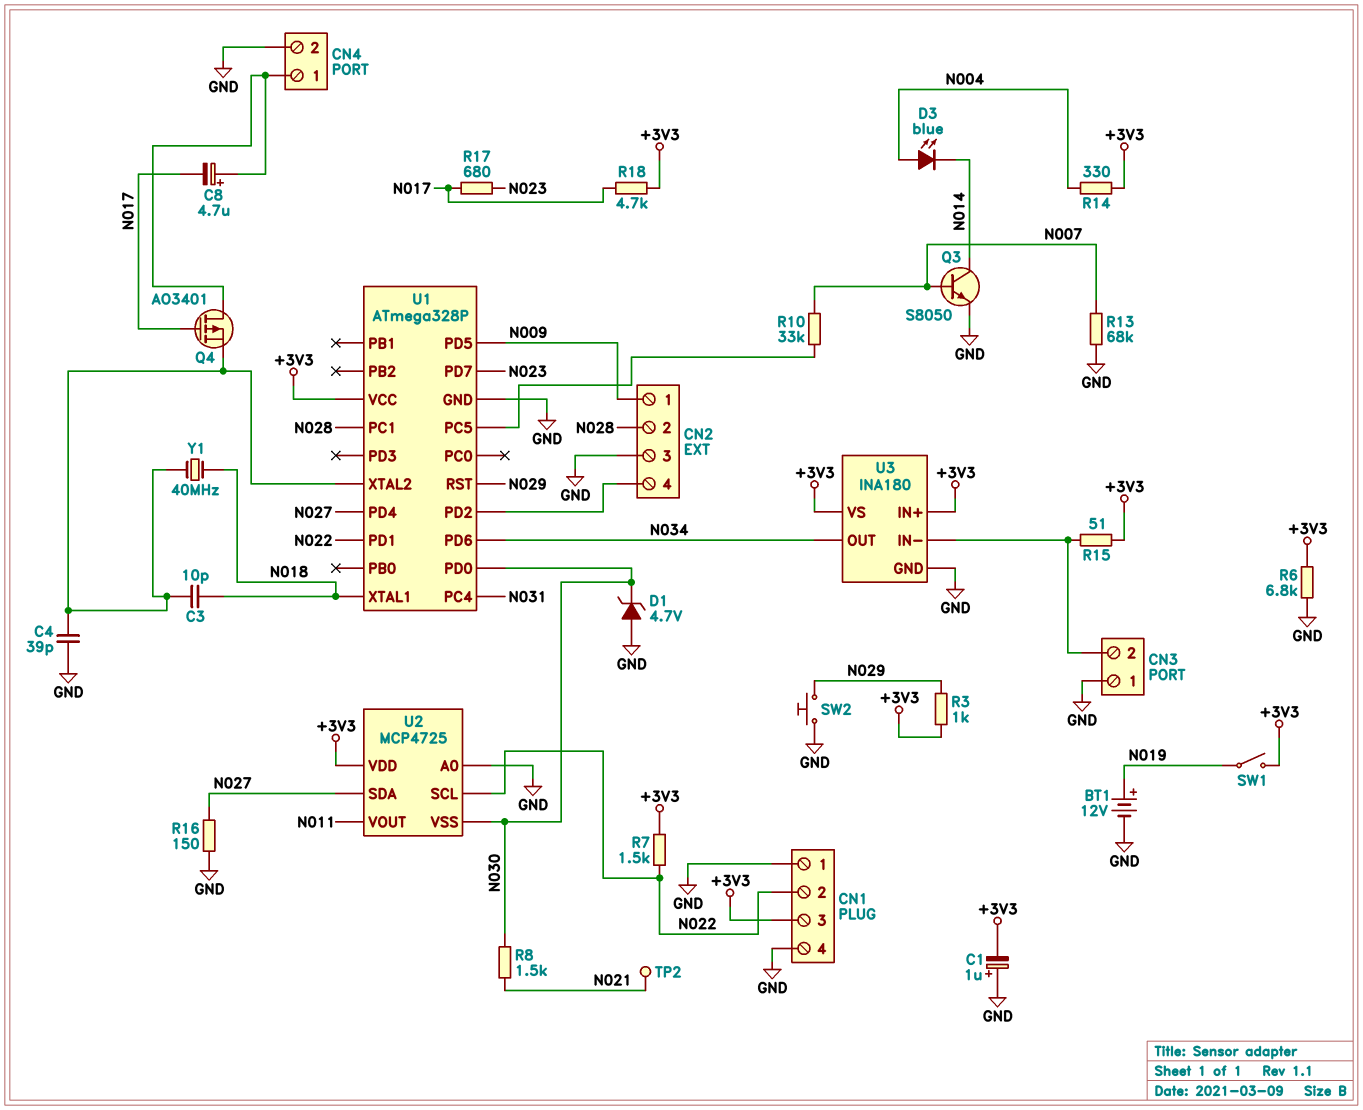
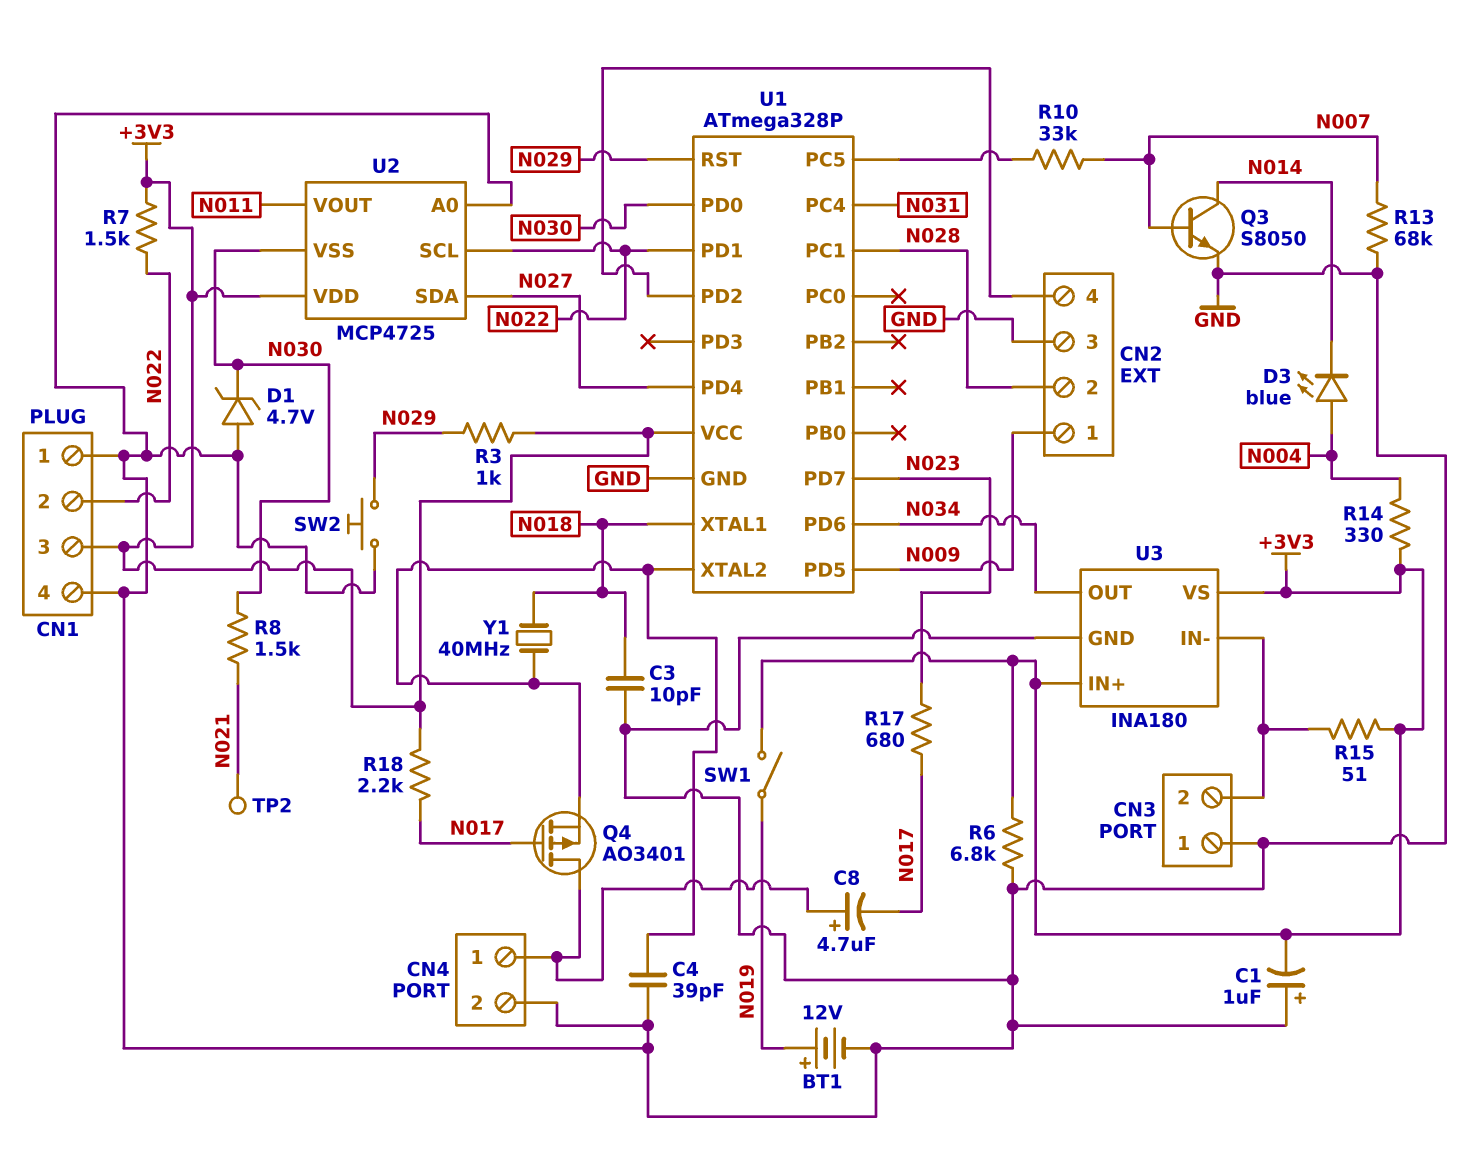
C3: 10pF (N018, U1/XTAL2) -> 10pF (GND, N018)
R16: 150 (GND, N027) -> none
R18: 4.7k (+3V3, N017) -> 2.2k (+3V3, N017)

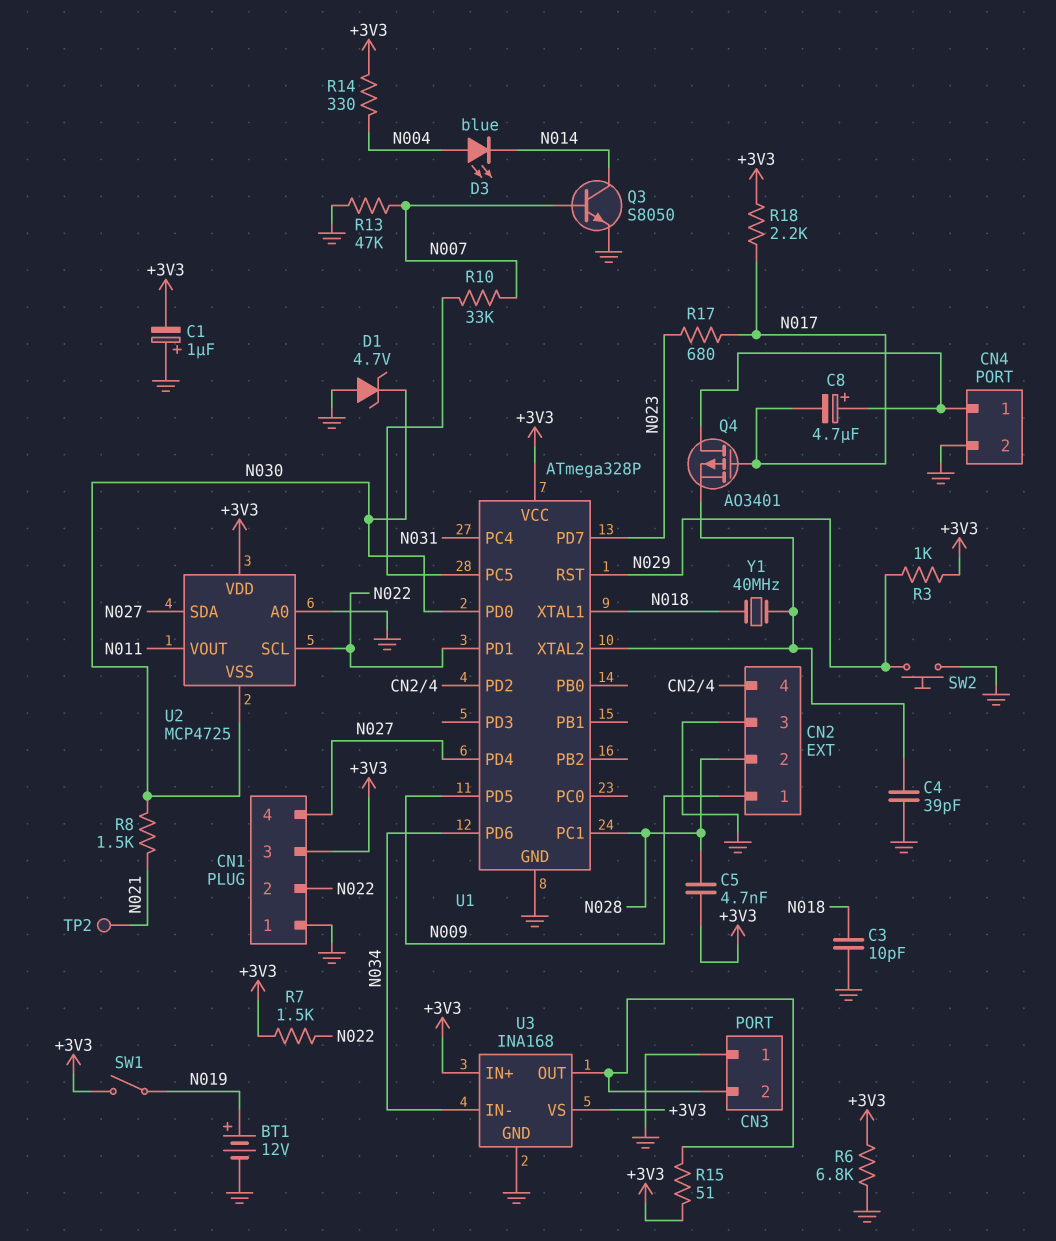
C5: none -> 4.7nF (+3V3, N028)
CN1 pin 4: GND -> N027
R13: 68k (GND, N007) -> 47k (GND, N007)
U3: INA180 -> INA168
U3 pin IN-: CN3/2 -> N034
U3 pin OUT: N034 -> CN3/2

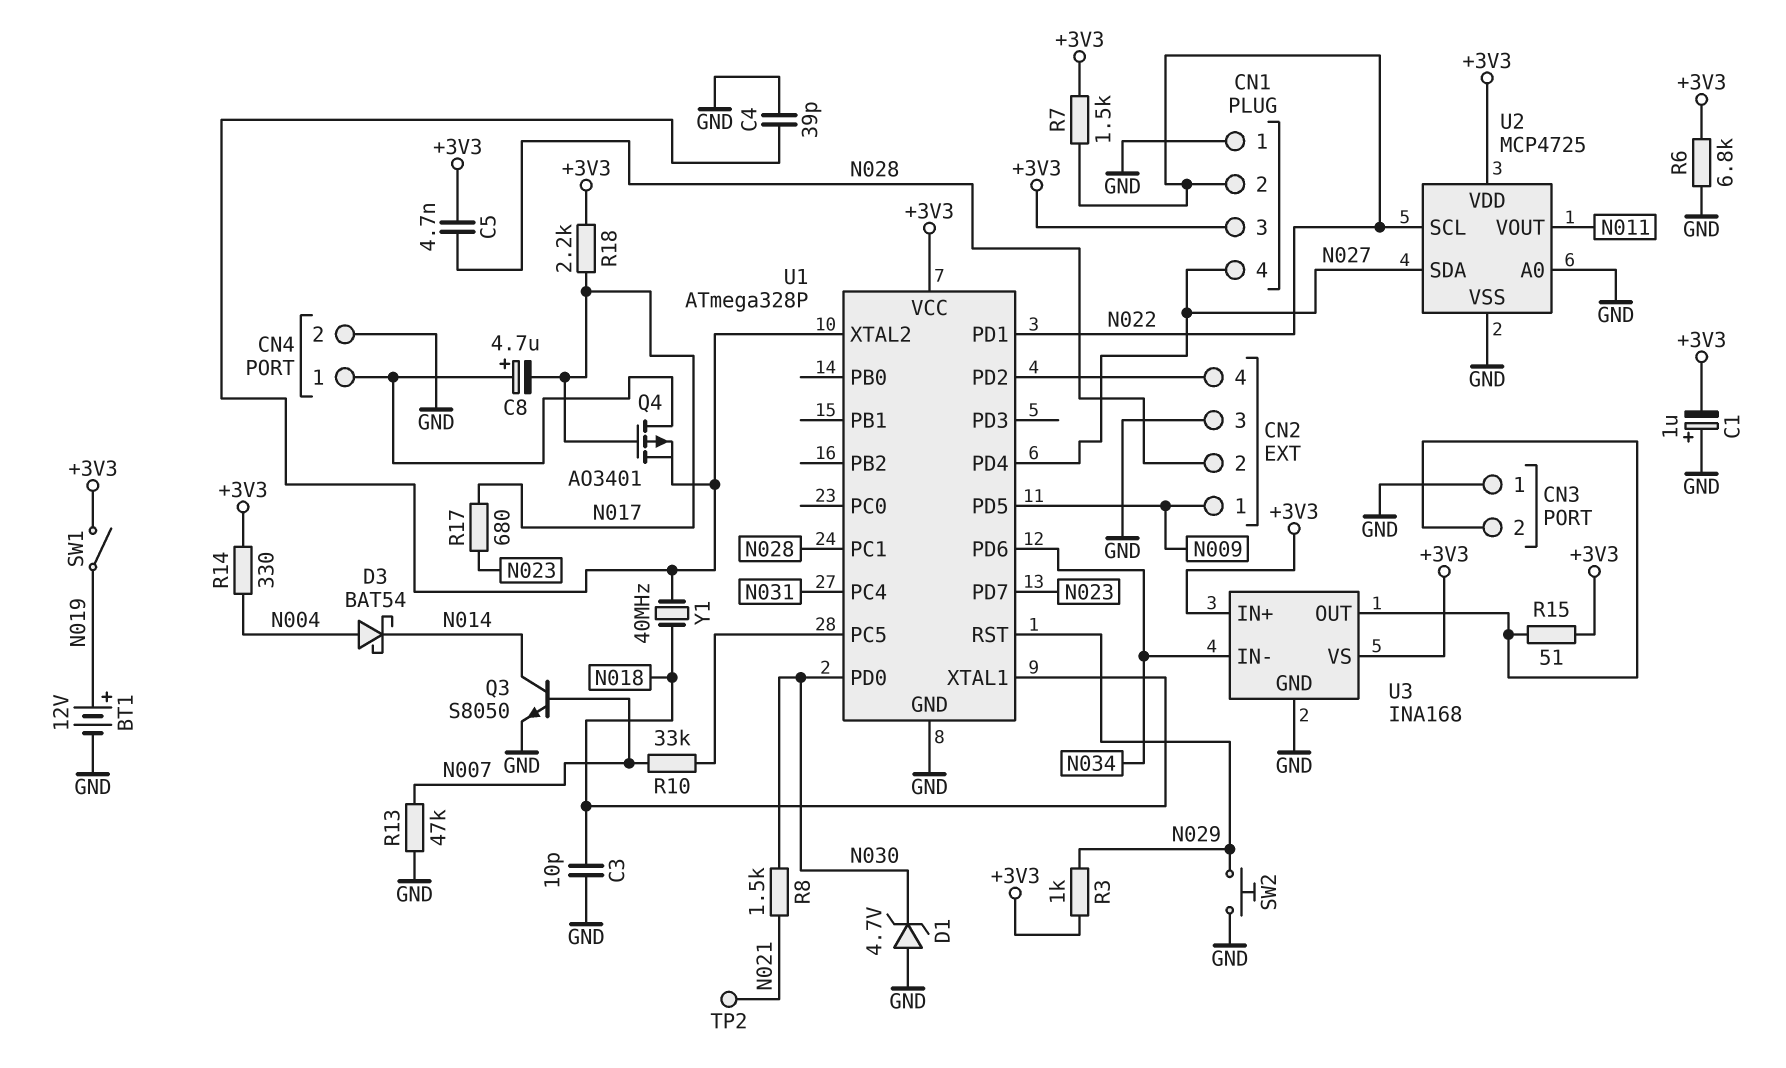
D3: LED blue (A N004, K N014) -> schottky BAT54 (A N004, K N014)
U2 pin VSS: N030 -> GND

